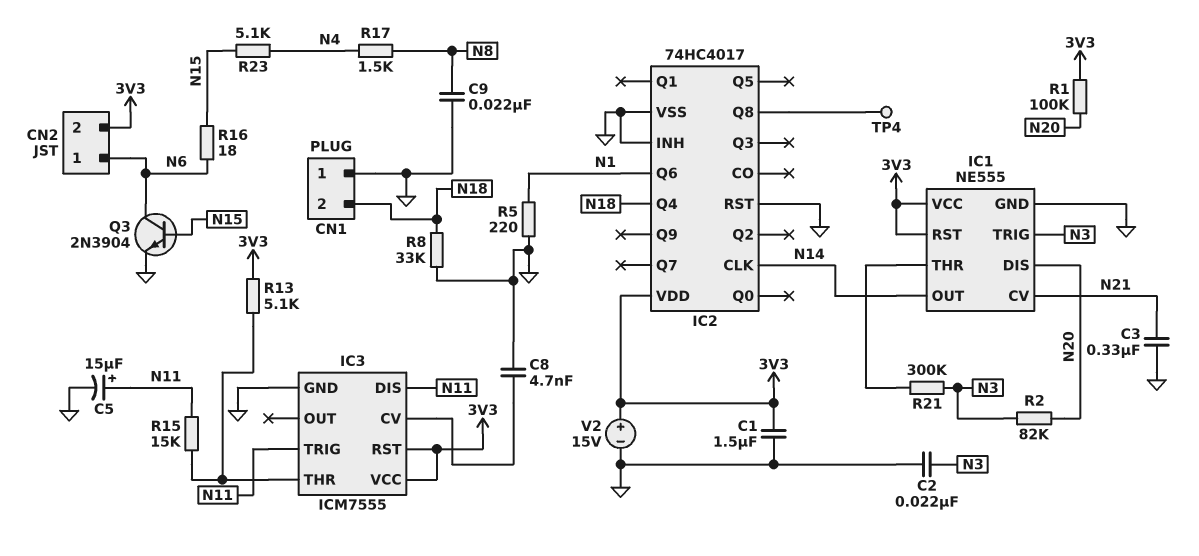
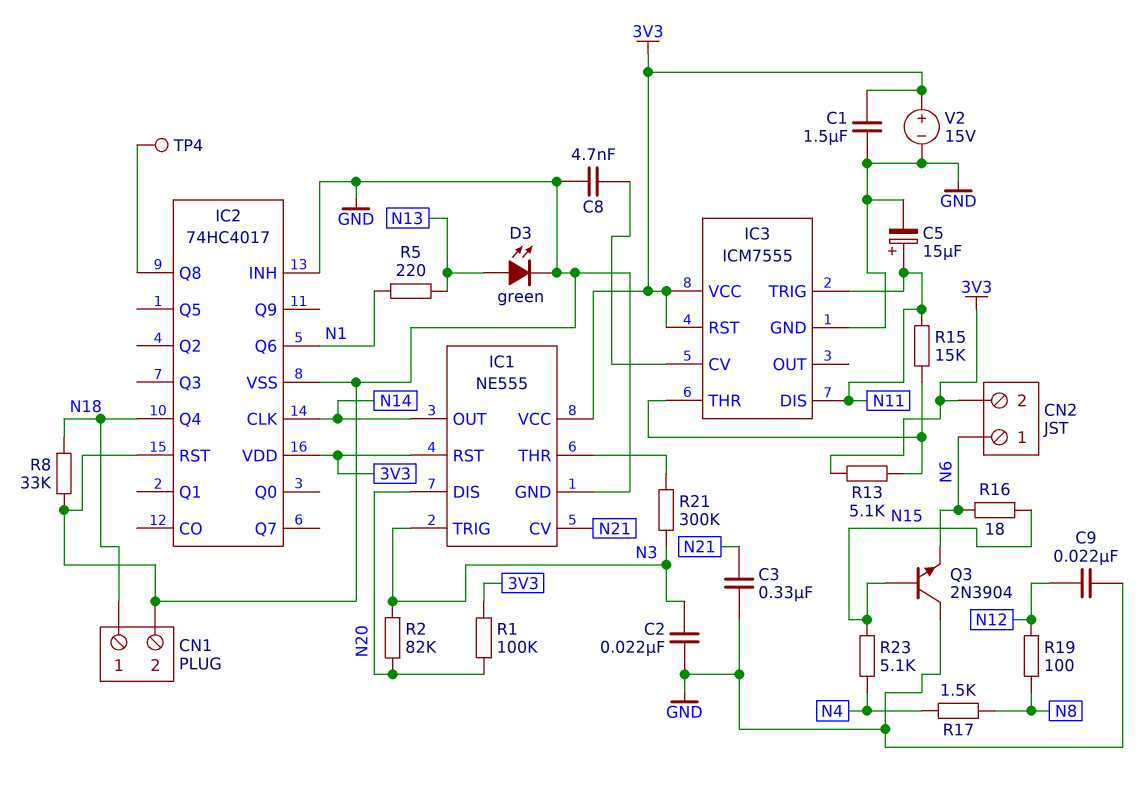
C9: 22nF (GND, N8) -> 22nF (GND, N12)
CN1 pin 1: GND -> N18
CN1 pin 2: N18 -> GND
D3: none -> LED green (A N13, K GND)
Q3: NPN 2N3904 (B N15, C N6, E GND) -> NPN 2N3904 (B N15, C GND, E N6)
R5: 220 (GND, N1) -> 220 (N1, N13)
R19: none -> 100 (N8, N12)

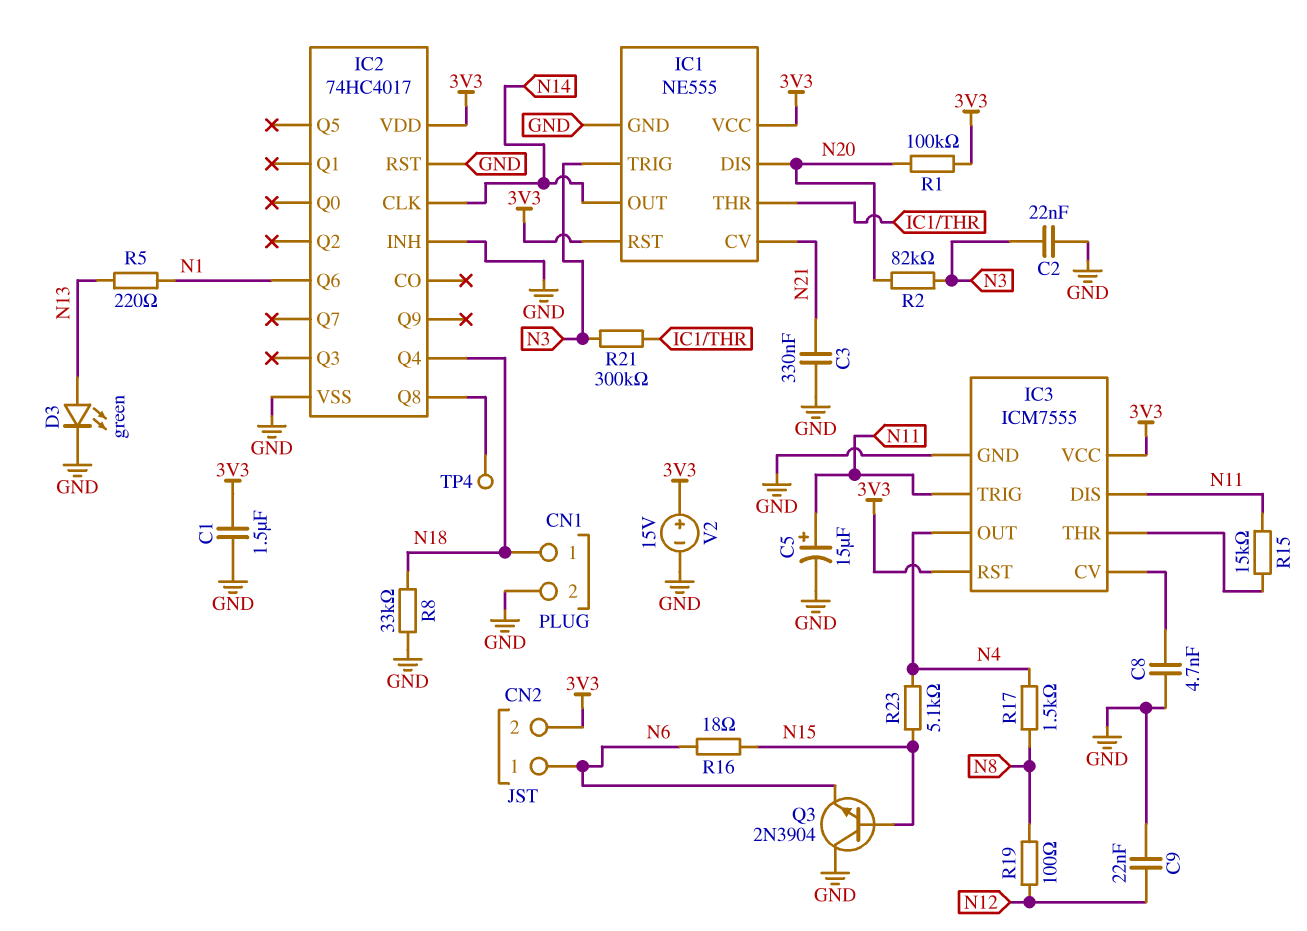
IC3 pin OUT: none -> N4
R13: 5.1k (3V3, IC3/THR) -> none

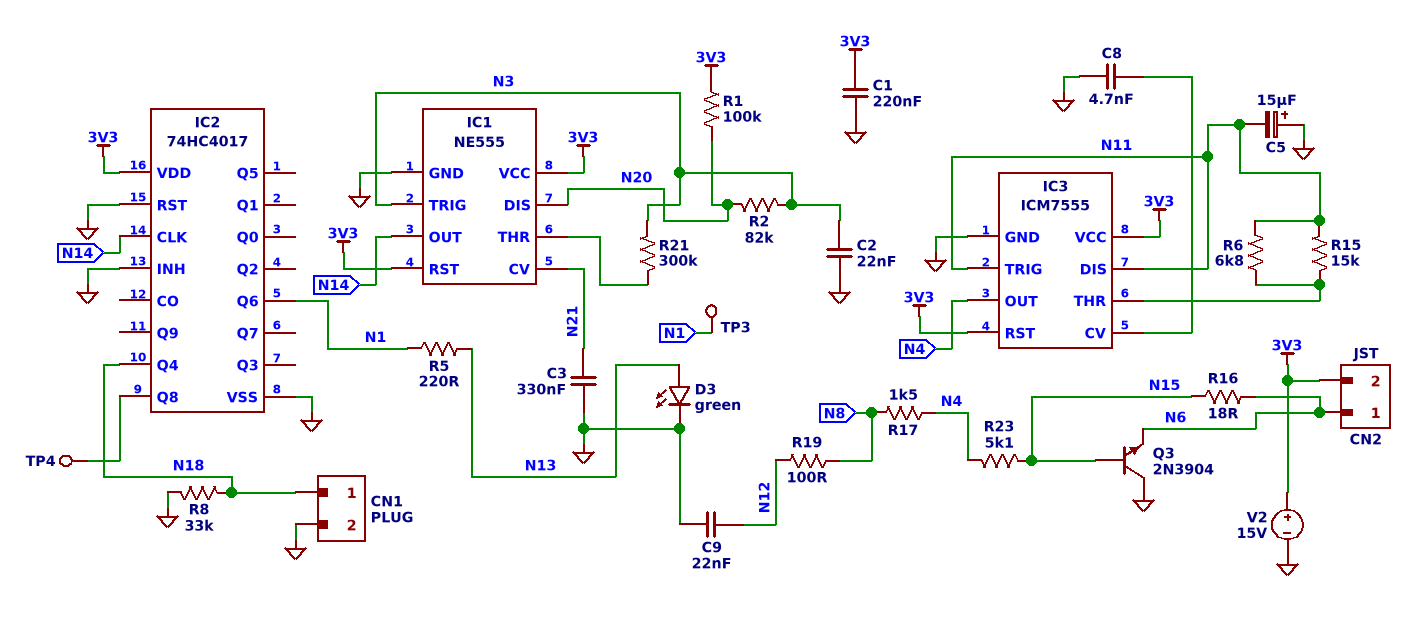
C1: 1.5uF (3V3, GND) -> 220nF (3V3, GND)
C5: 15uF (plus N11, minus GND) -> 15uF (plus GND, minus N11)
R6: none -> 6.8k (IC3/THR, N11)
TP3: none -> test point (N1)

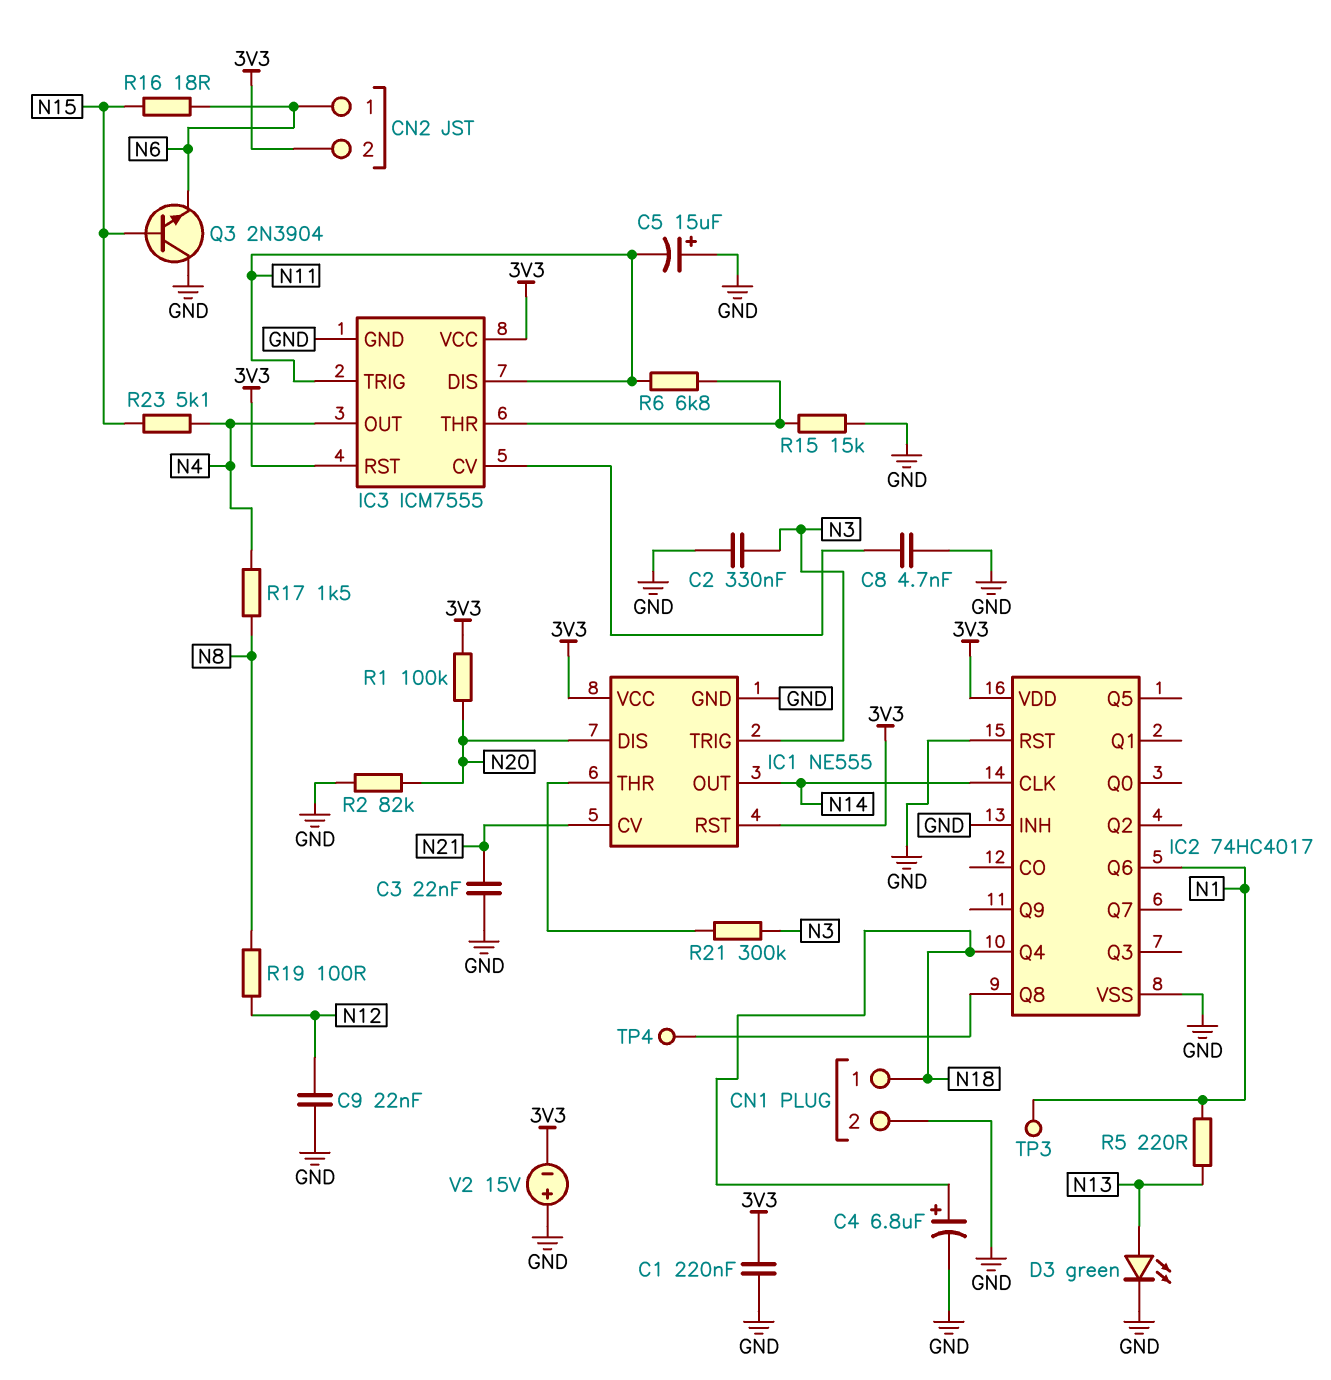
C2: 22nF (GND, N3) -> 330nF (GND, N3)
C3: 330nF (GND, N21) -> 22nF (GND, N21)
C4: none -> 6.8uF (plus N18, minus GND)
R2: 82k (N3, N20) -> 82k (GND, N20)
R8: 33k (GND, N18) -> none
R15: 15k (IC3/THR, N11) -> 15k (GND, IC3/THR)
V2: 15V (plus 3V3, minus GND) -> 15V (plus GND, minus 3V3)

